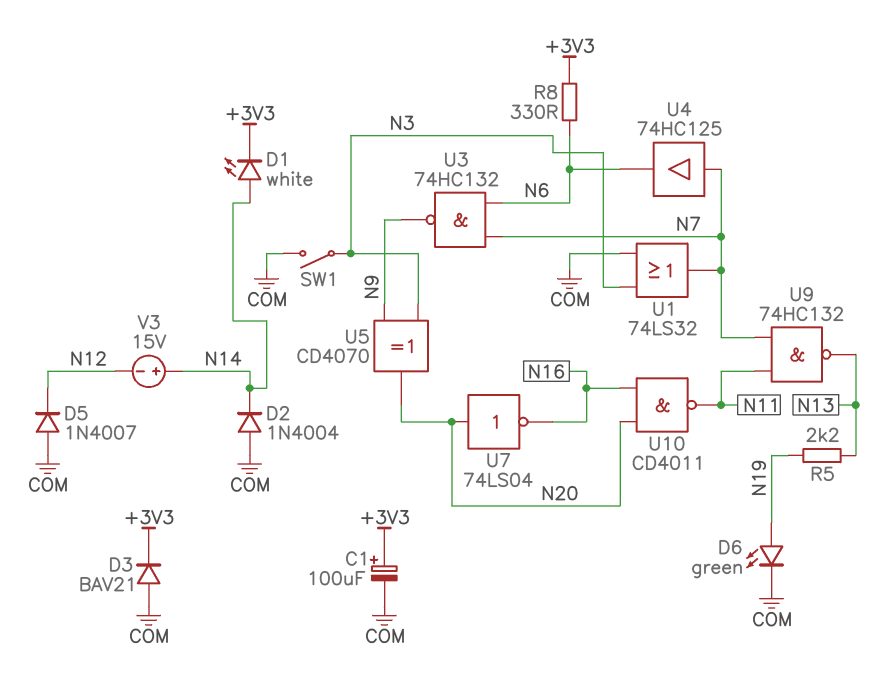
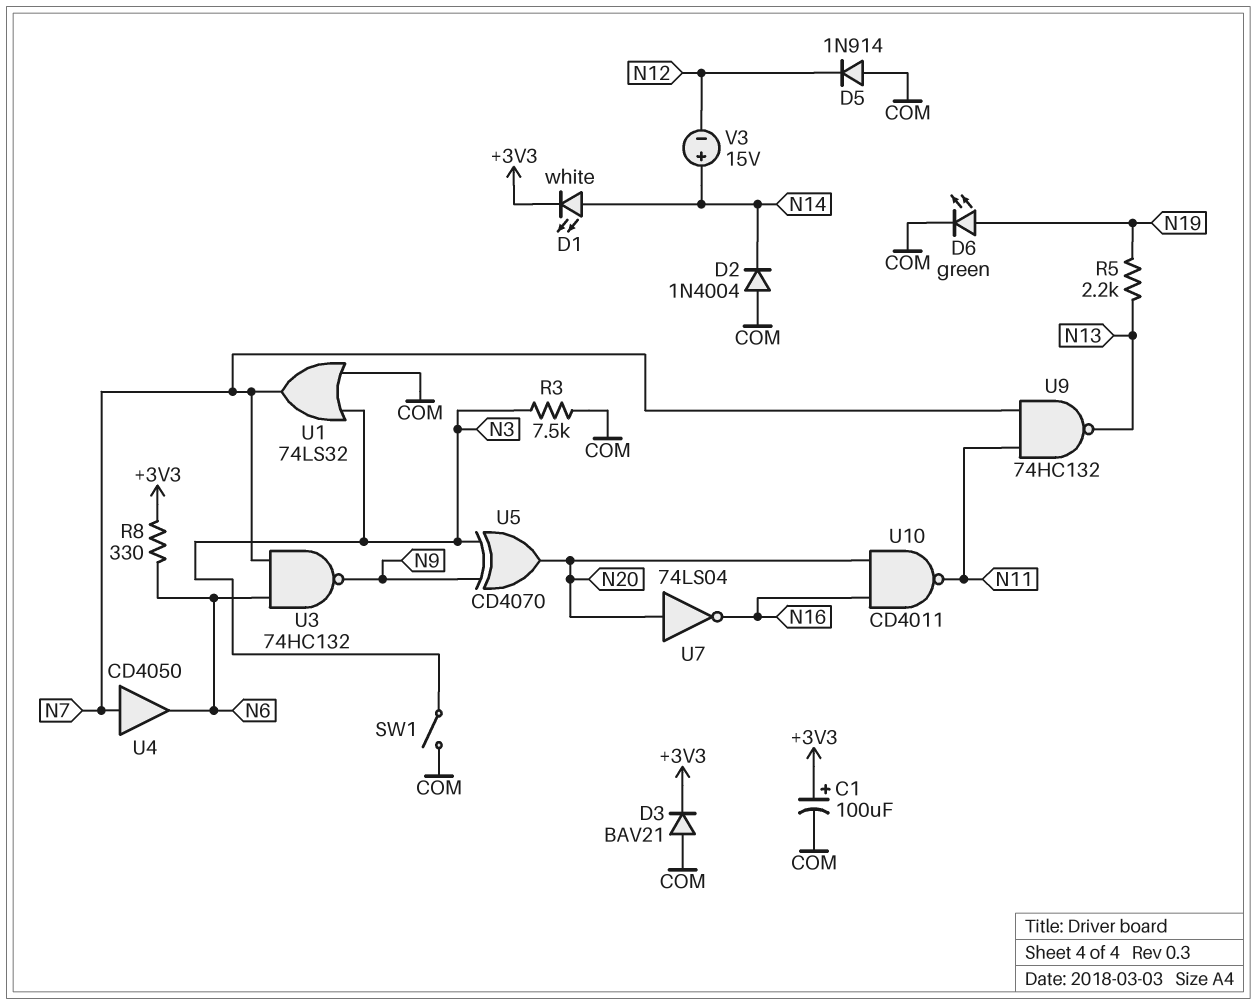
D5: diode 1N4007 (A COM, K N12) -> diode 1N914 (A COM, K N12)
R3: none -> 7.5k (COM, N3)
U4: buffer 74HC125 (in N7, out N6) -> buffer CD4050 (in N7, out N6)

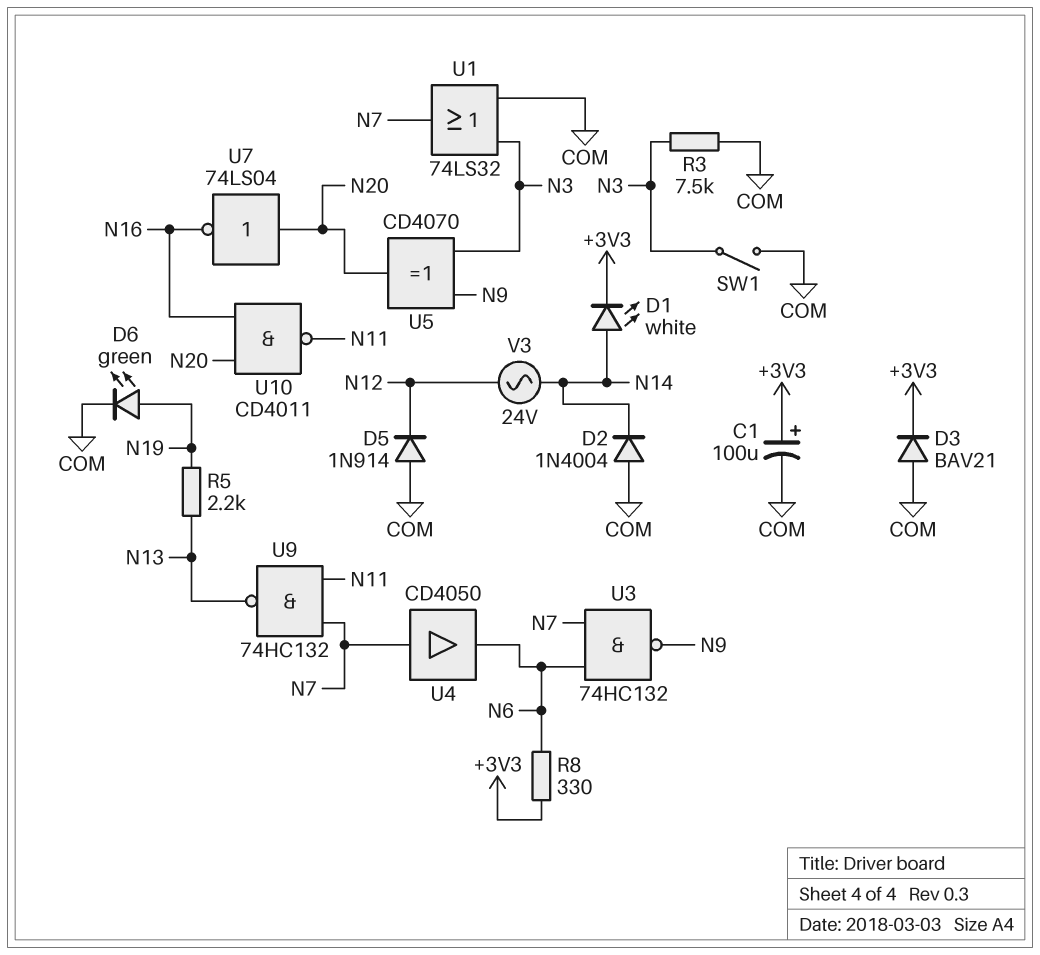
V3: 15V (plus N14, minus N12) -> AC 24V (N12, N14)

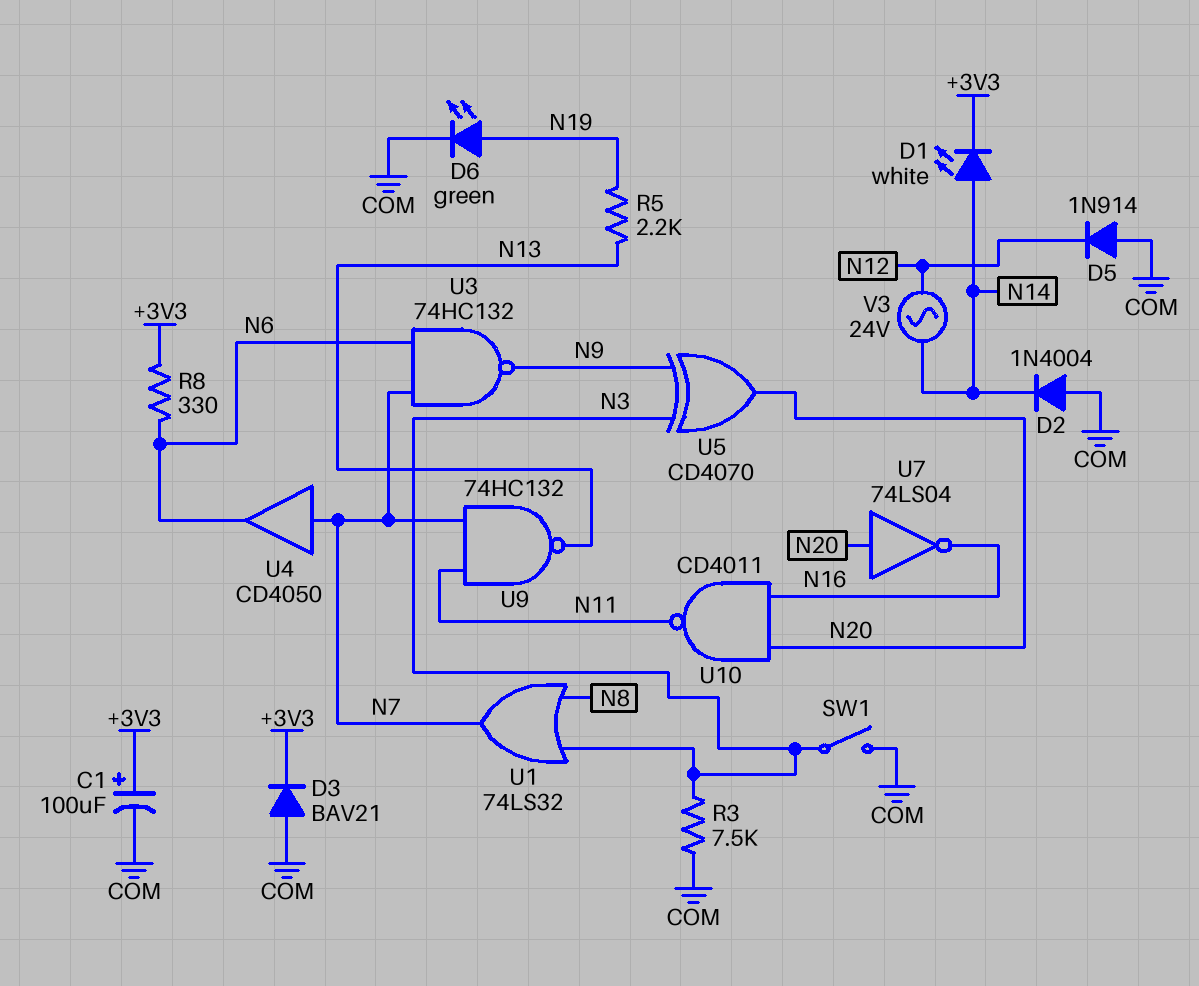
U1: OR 74LS32 (in COM, in N3, out N7) -> OR 74LS32 (in N3, in N8, out N7)

